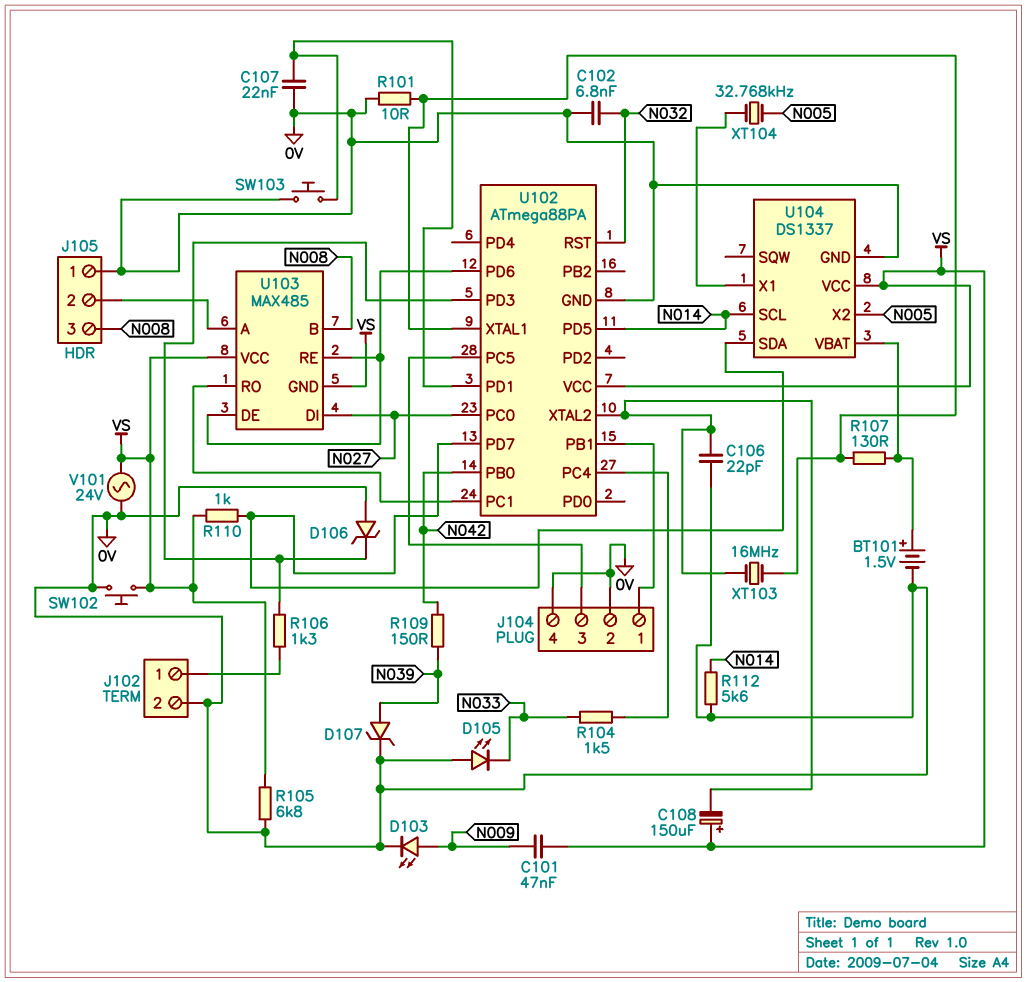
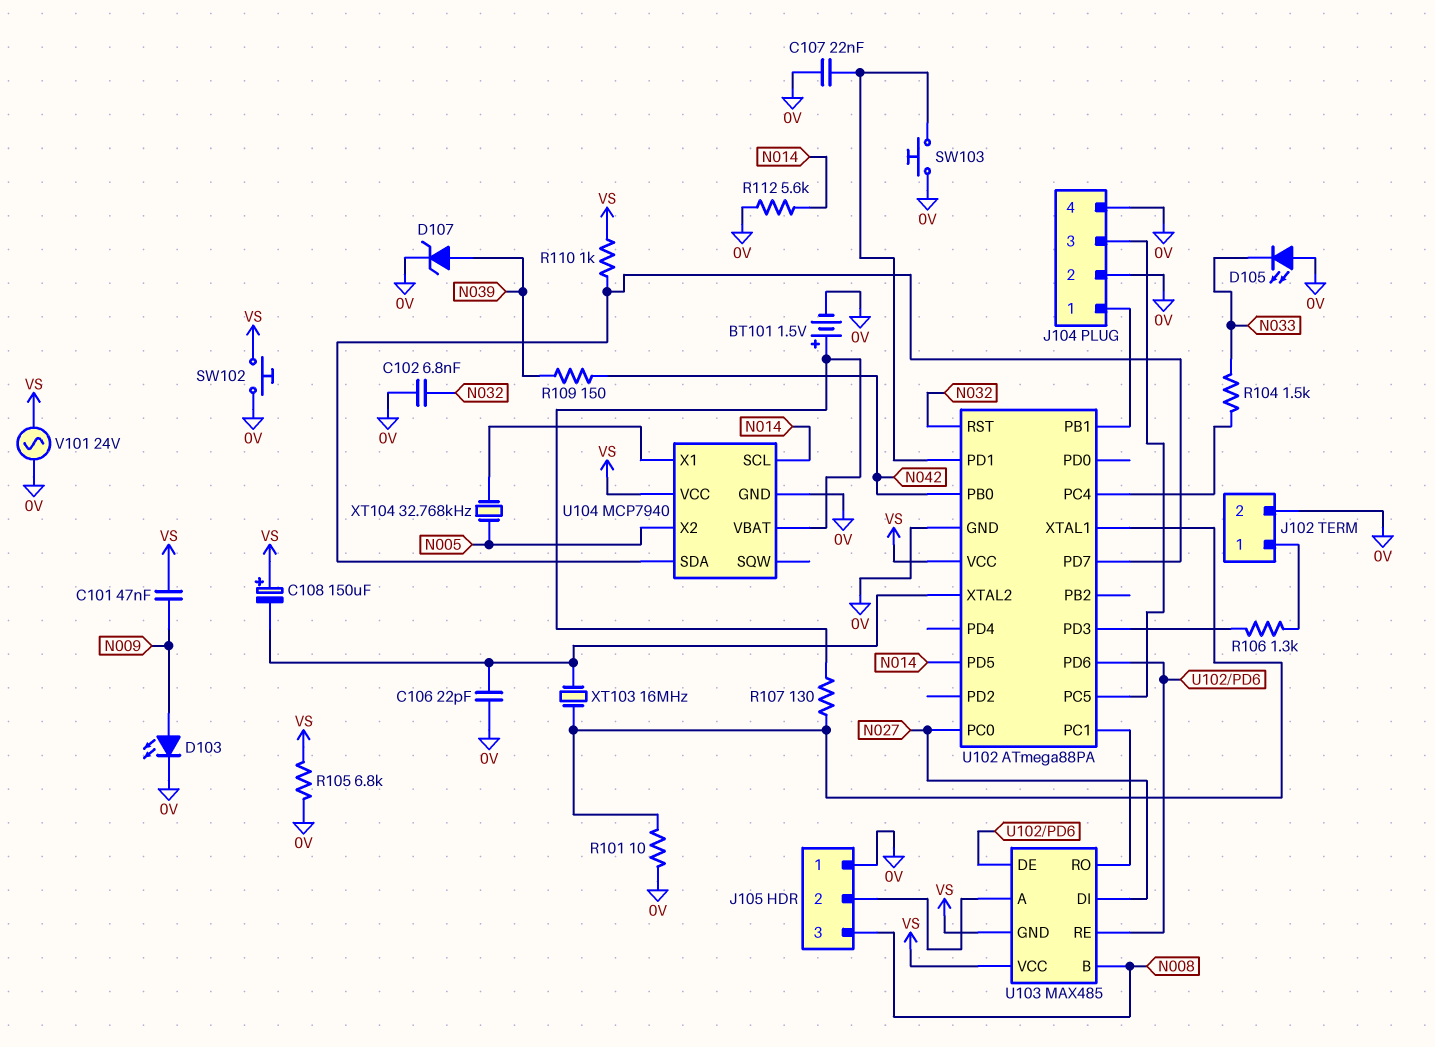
D106: zener (A 0V, K U102/PD3) -> none
U104: DS1337 -> MCP7940

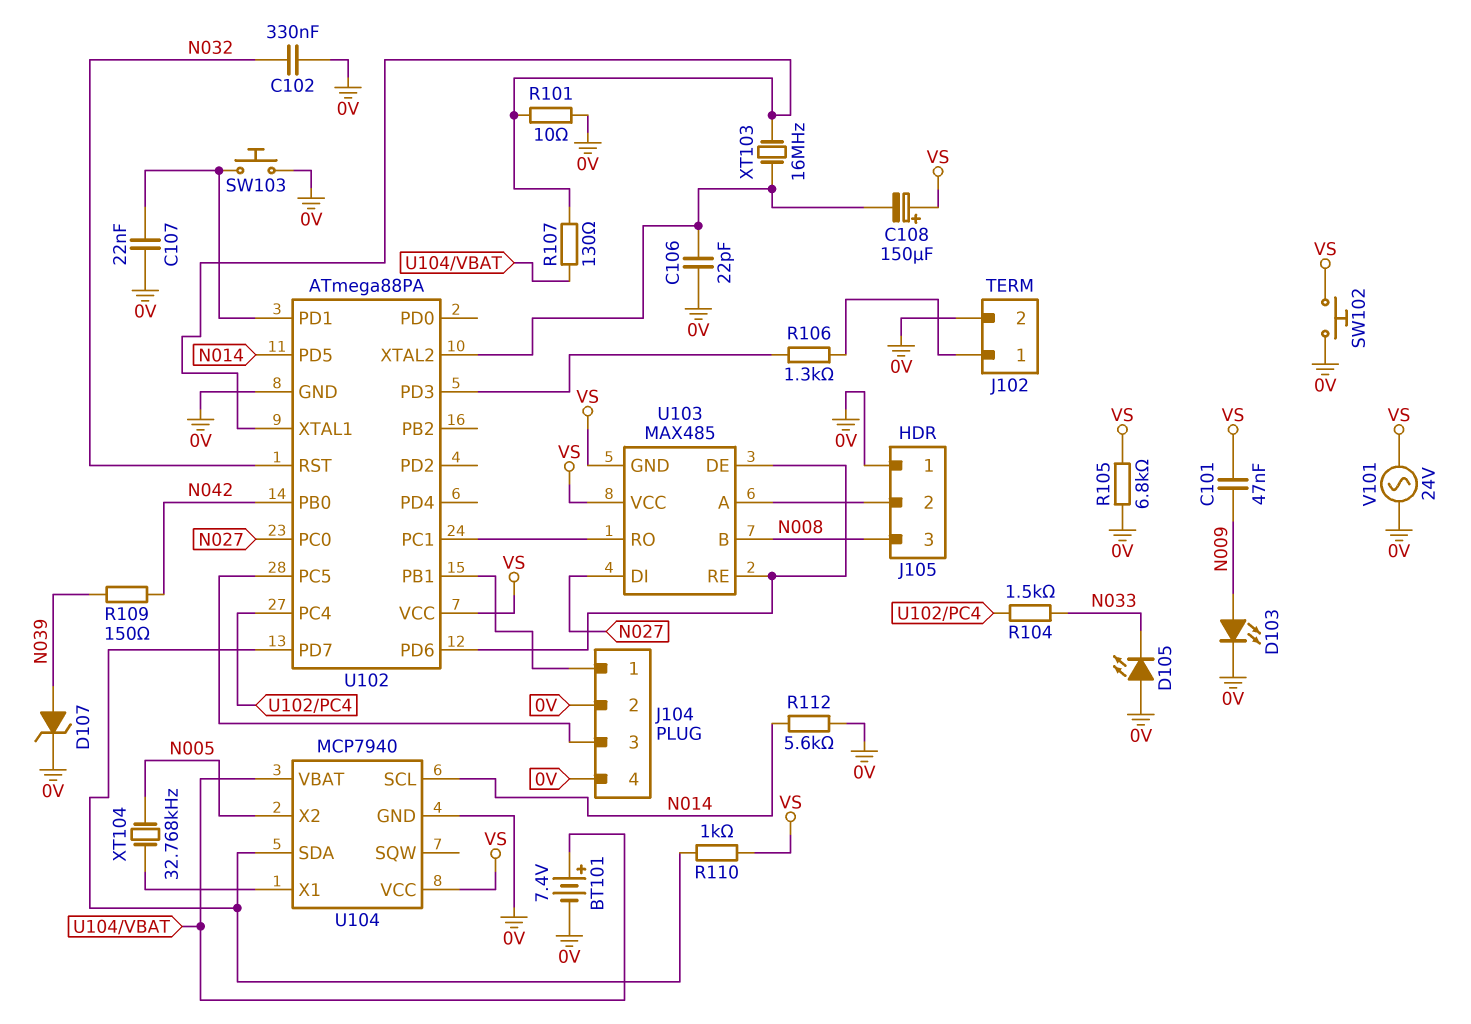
BT101: 1.5V (plus U104/VBAT, minus 0V) -> 7.4V (plus U104/VBAT, minus 0V)
C102: 6.8nF (0V, N032) -> 330nF (0V, N032)

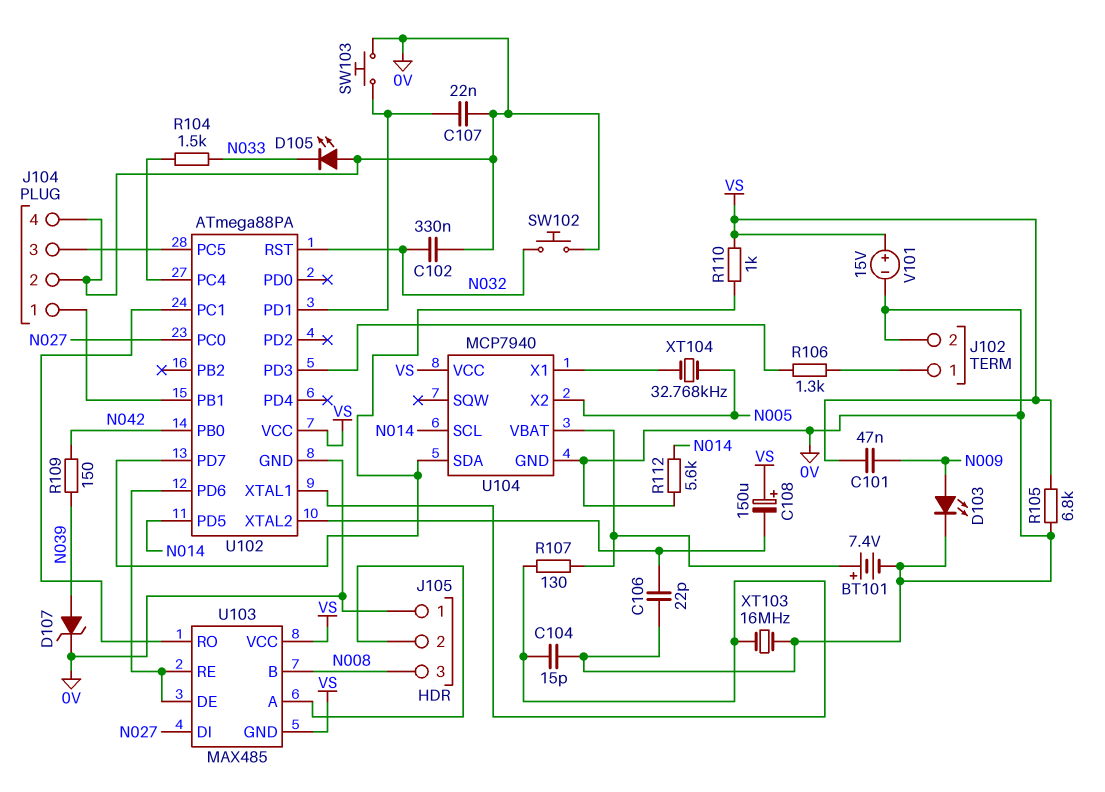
C104: none -> 15pF (0V, U102/XTAL1)
R101: 10 (0V, U102/XTAL1) -> none
SW102: button (0V, VS) -> button (0V, N032)
V101: AC 24V (0V, VS) -> 15V (plus VS, minus 0V)
XT103: 16MHz (U102/XTAL1, U102/XTAL2) -> 16MHz (0V, U102/XTAL1)

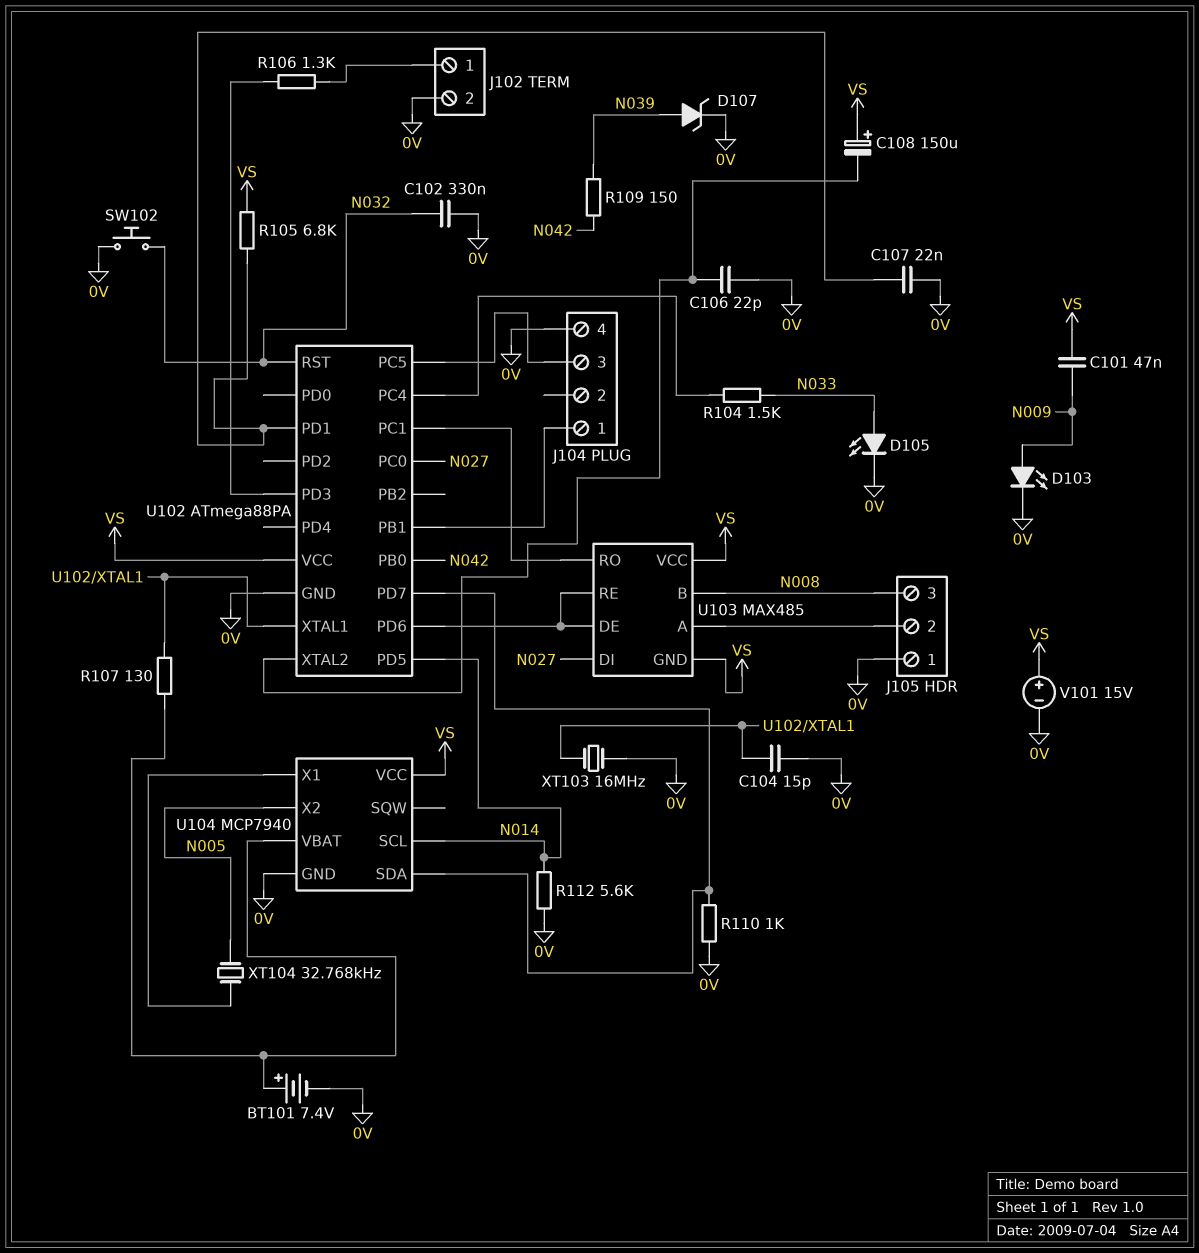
D105: LED (A 0V, K N033) -> LED (A N033, K 0V)
J104 pin 2: 0V -> none
R105: 6.8k (0V, VS) -> 6.8k (U102/PD1, VS)
R110: 1k (U102/PD7, VS) -> 1k (0V, U102/PD7)
SW103: button (0V, U102/PD1) -> none

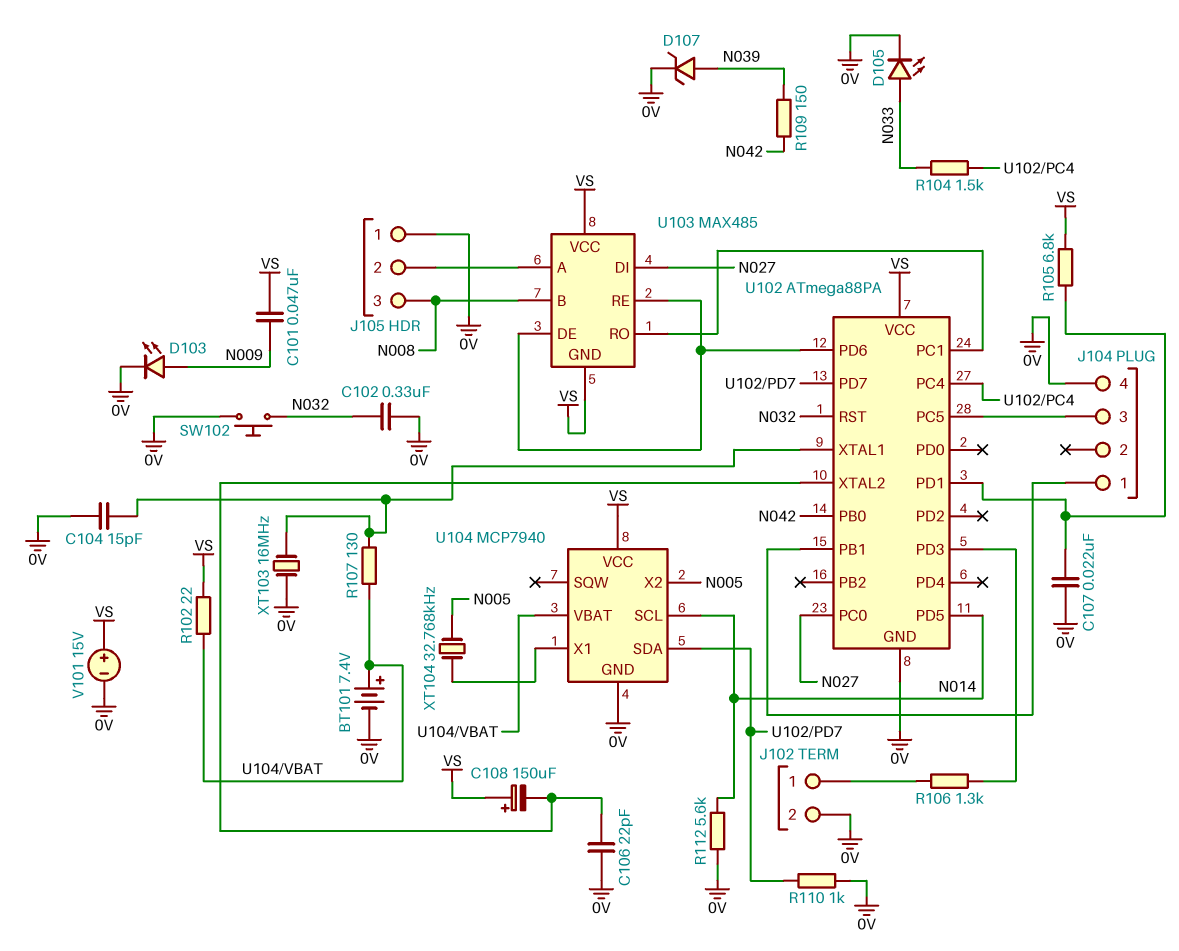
R102: none -> 22 (U104/VBAT, VS)

